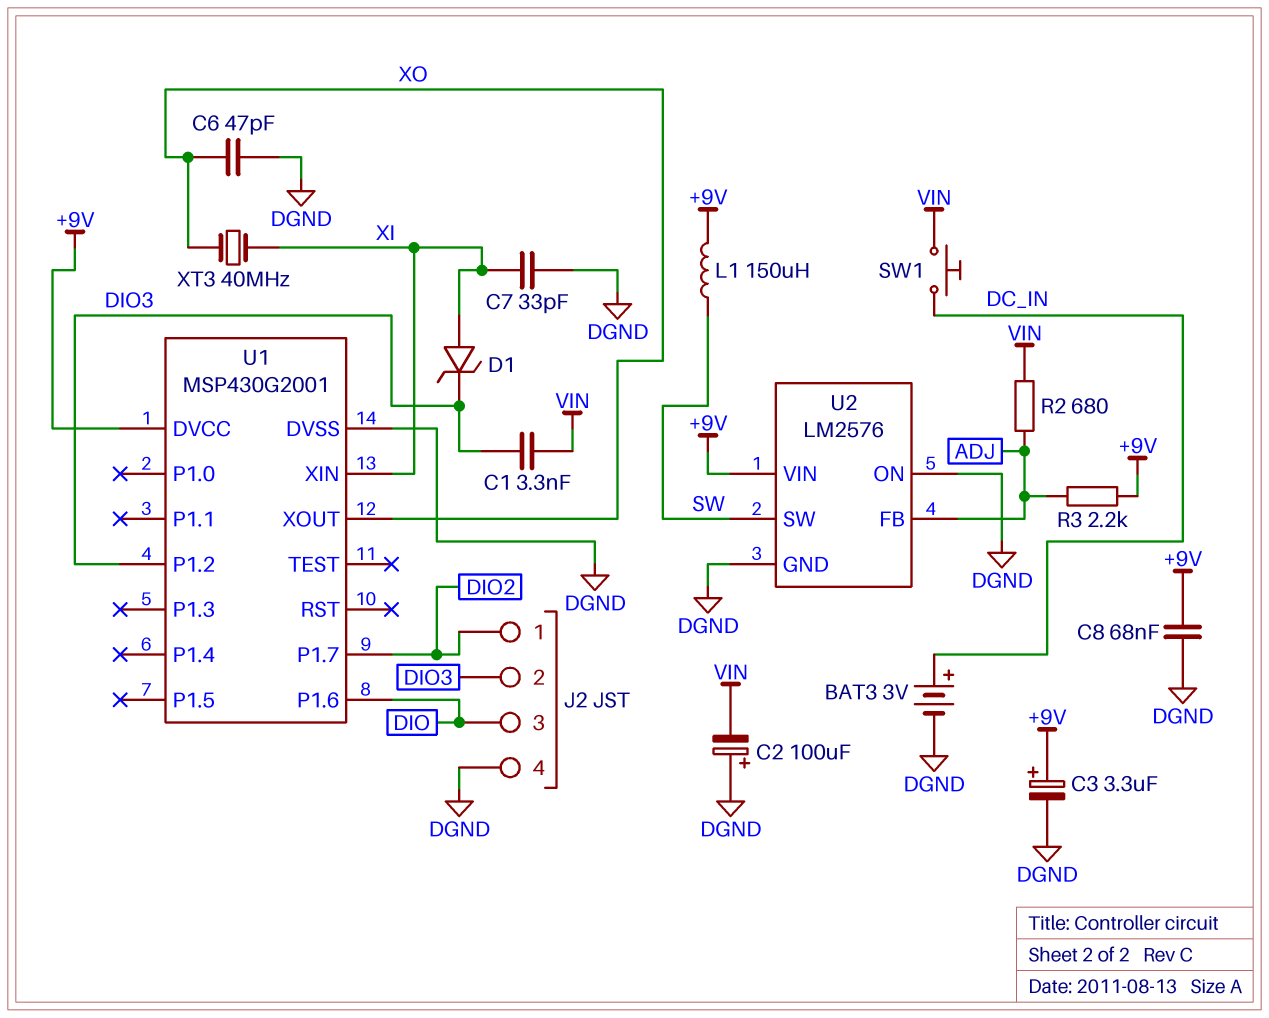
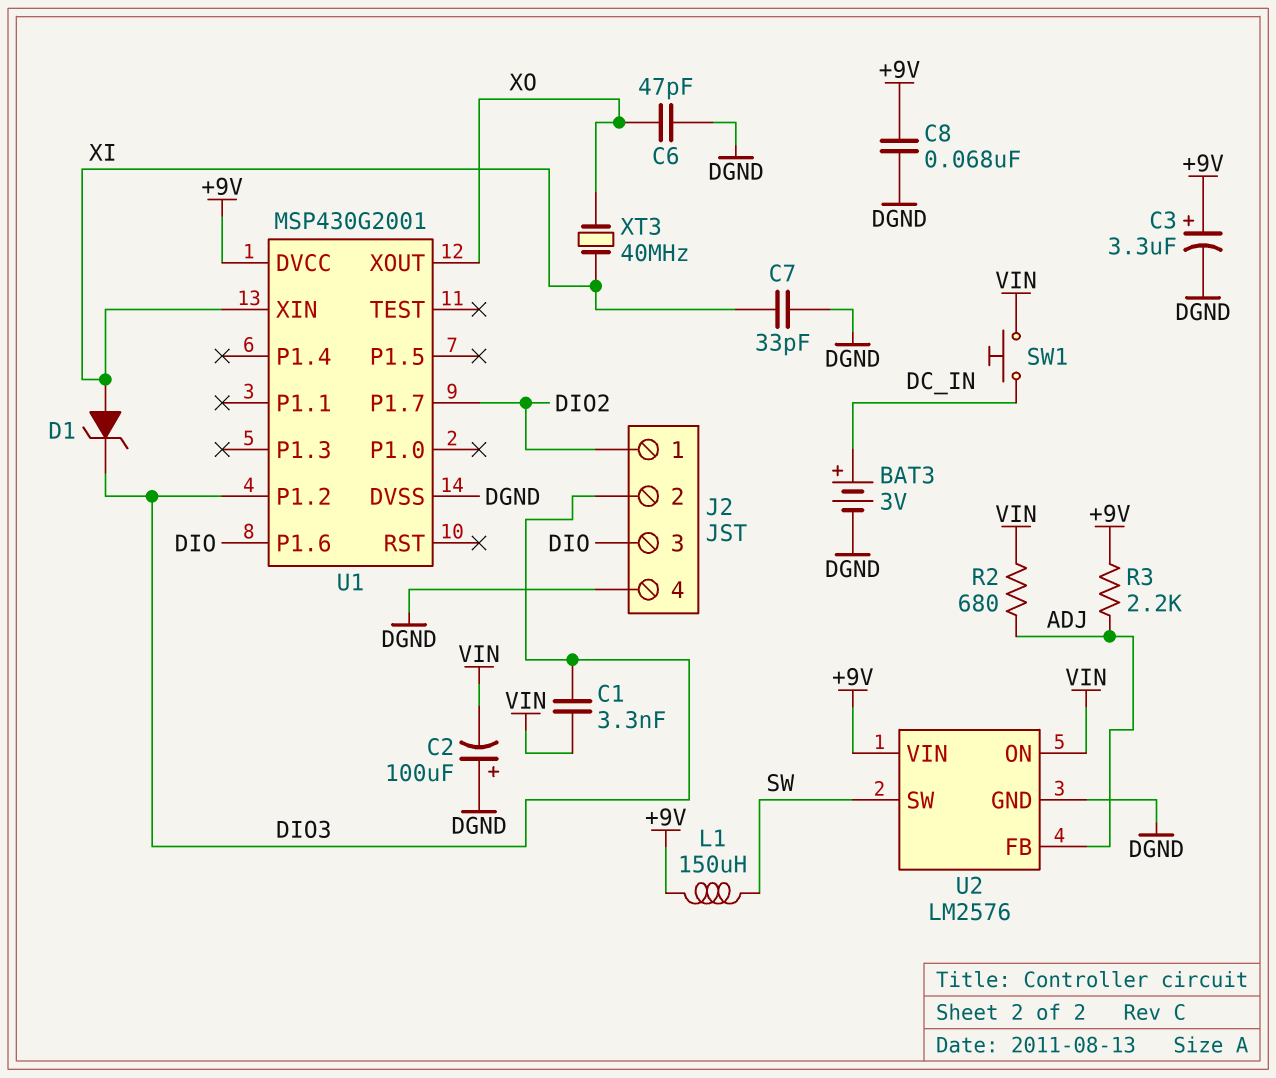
U2 pin ON: DGND -> VIN

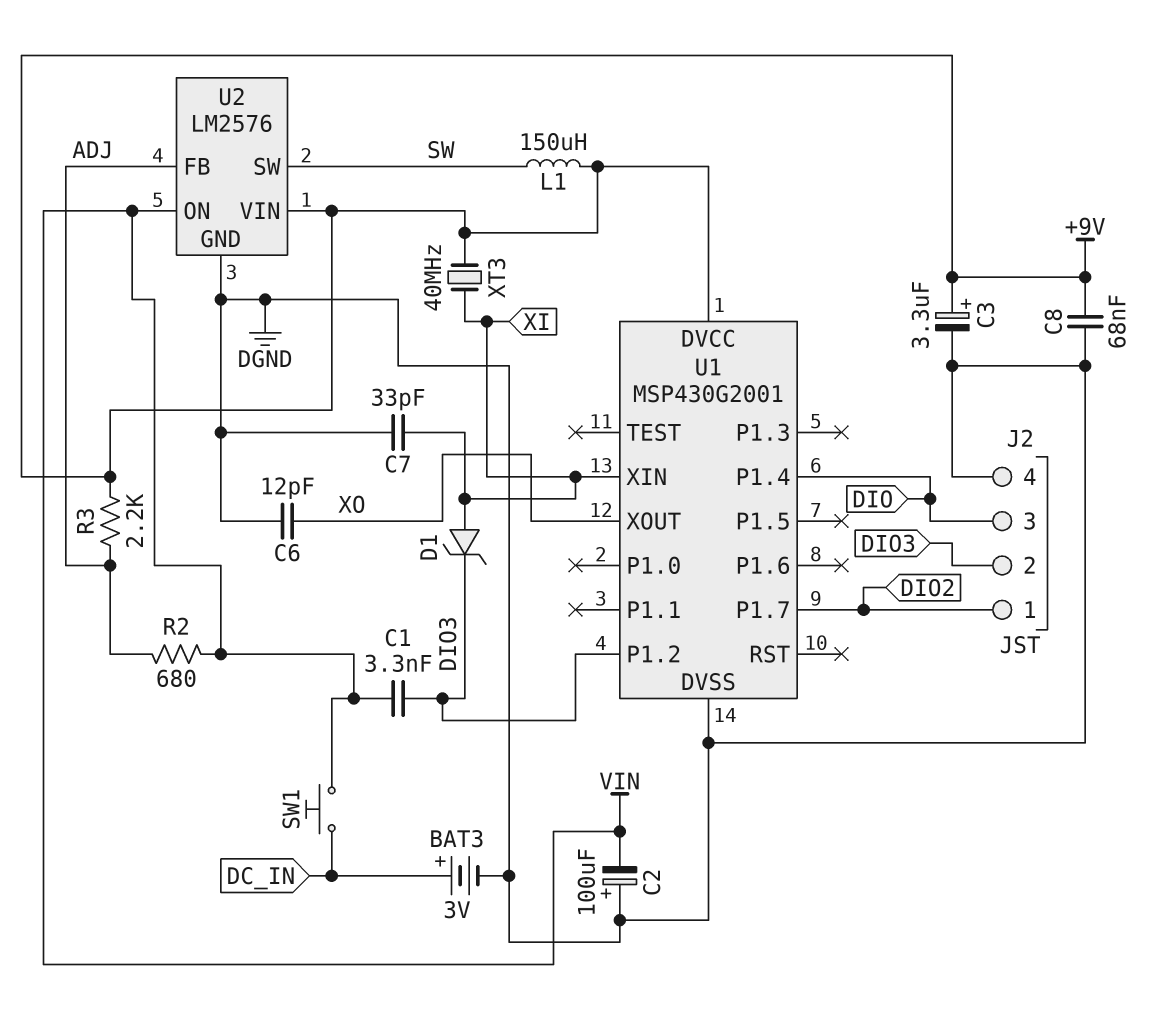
C6: 47pF (DGND, XO) -> 12pF (DGND, XO)
U1 pin P1.4: none -> DIO
U1 pin P1.6: DIO -> none
XT3: 40MHz (XI, XO) -> 40MHz (+9V, XI)

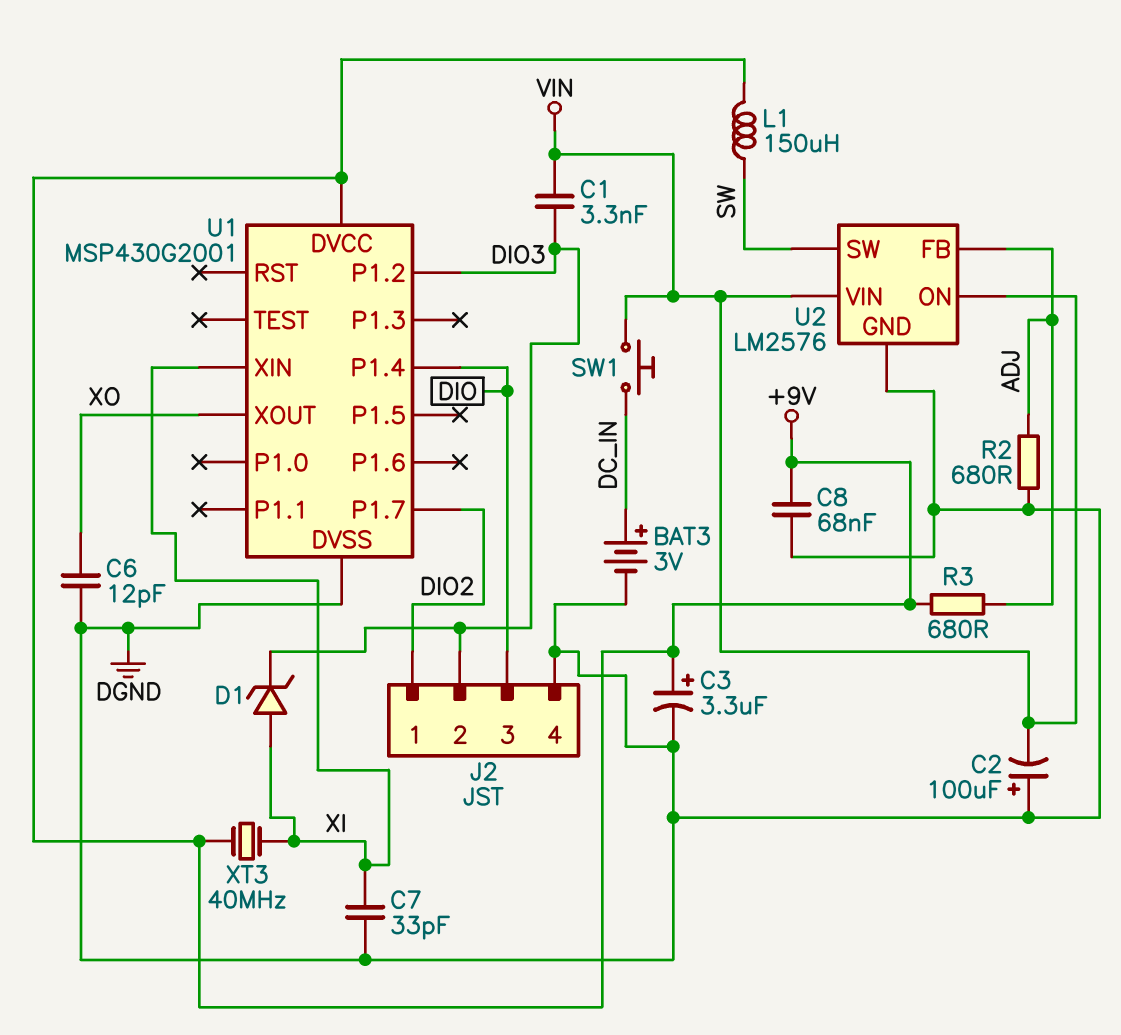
R2: 680 (ADJ, VIN) -> 680 (ADJ, DGND)
R3: 2.2k (+9V, ADJ) -> 680 (+9V, ADJ)
U2 pin VIN: +9V -> VIN

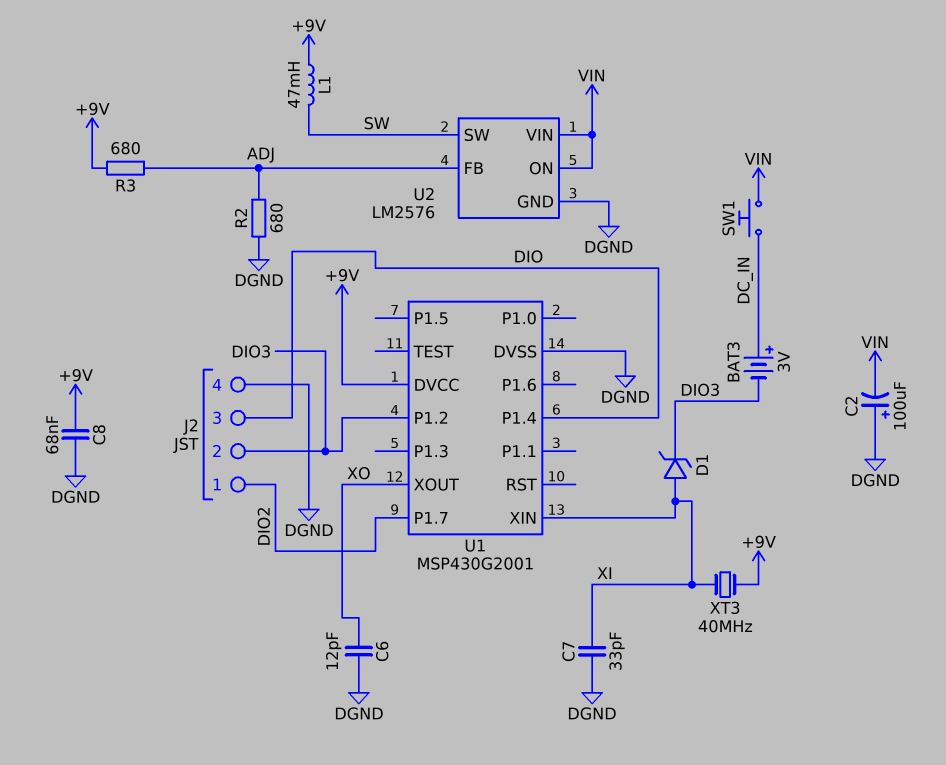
BAT3: 3V (plus DC_IN, minus DGND) -> 3V (plus DC_IN, minus DIO3)
C1: 3.3nF (DIO3, VIN) -> none
C3: 3.3uF (plus +9V, minus DGND) -> none
L1: 150uH (+9V, SW) -> 47mH (+9V, SW)

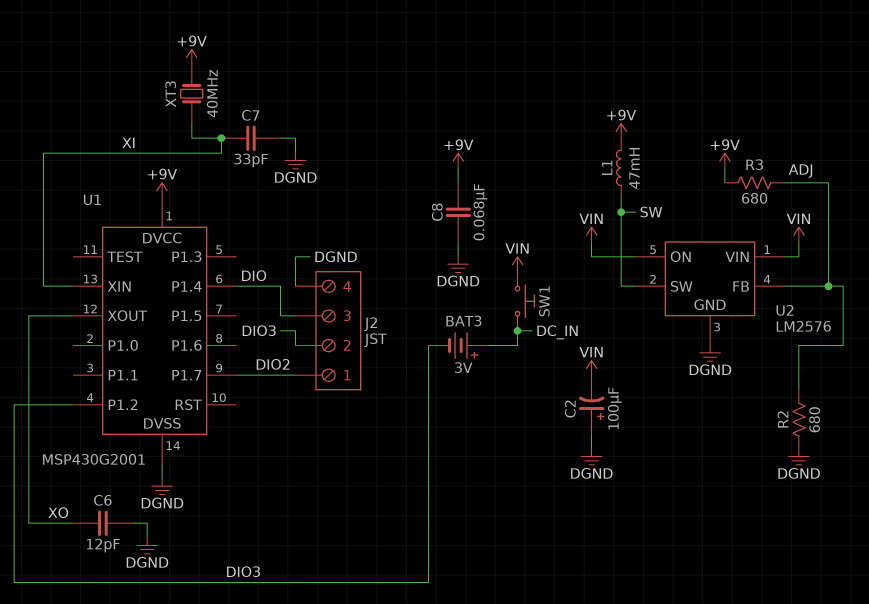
D1: zener (A XI, K DIO3) -> none

